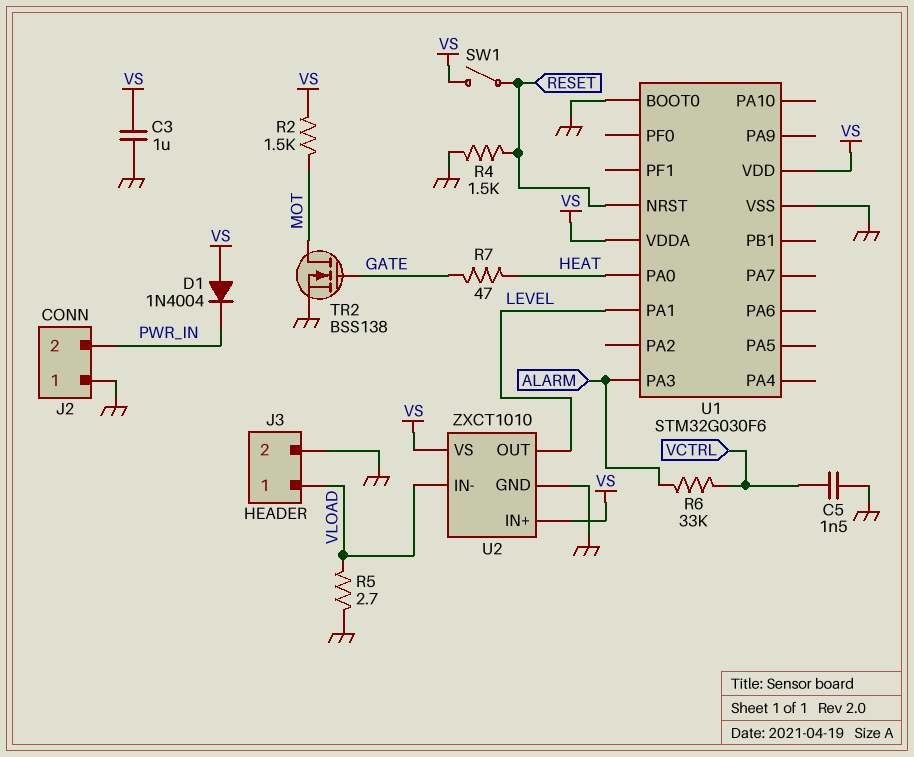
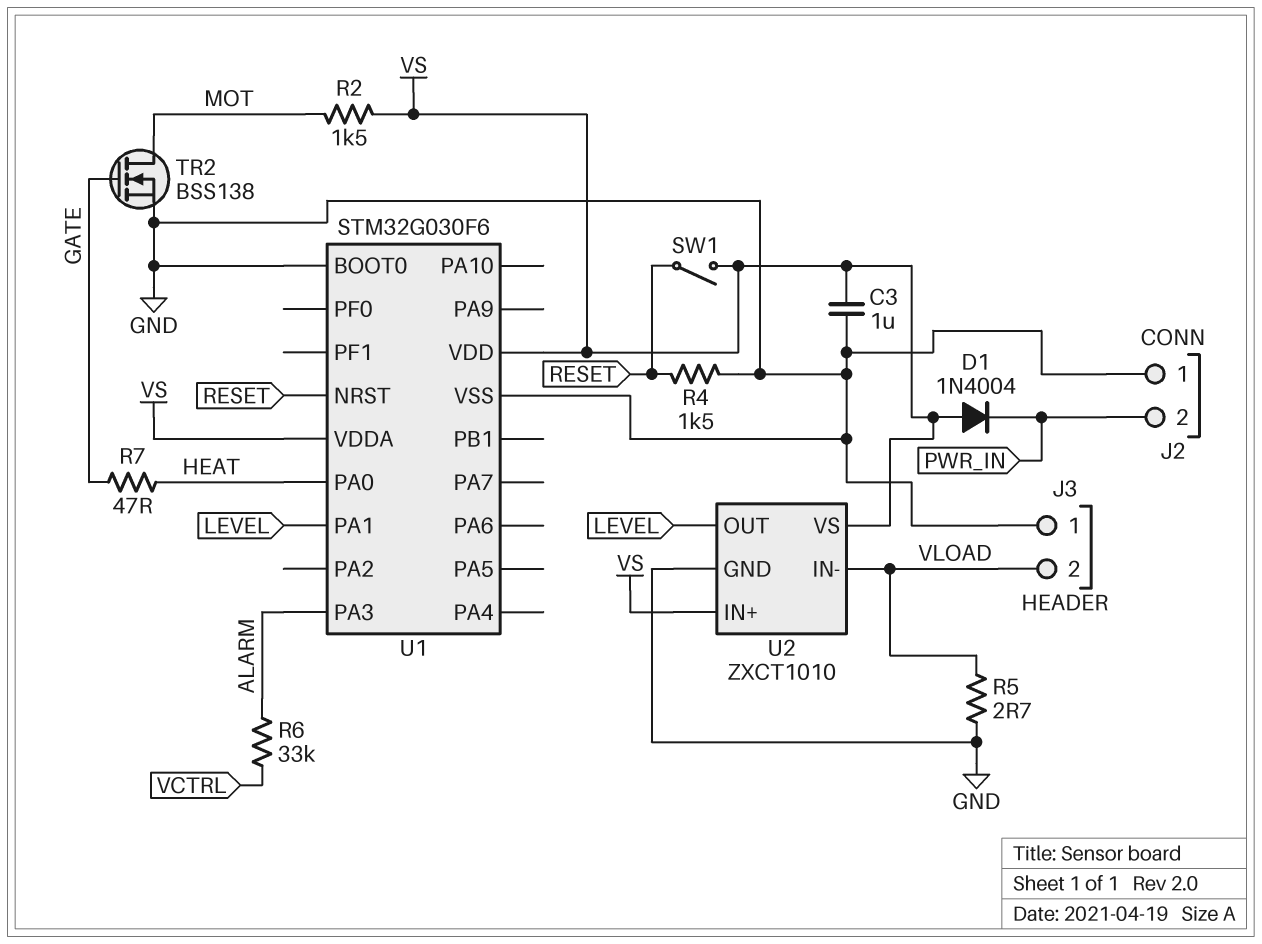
C5: 1.5nF (GND, VCTRL) -> none
J3 pin 1: VLOAD -> GND
J3 pin 2: GND -> VLOAD

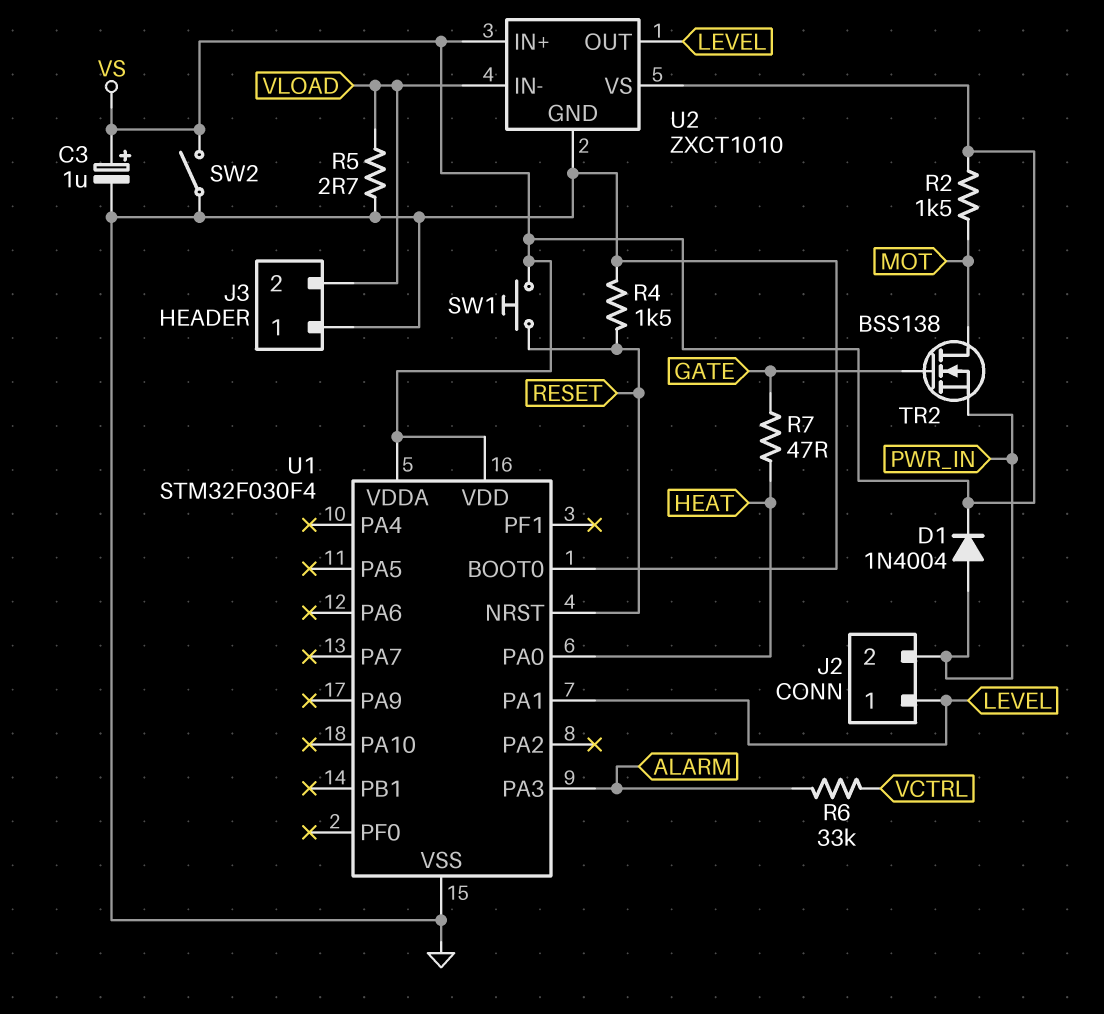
C3: 1uF (GND, VS) -> 1uF (plus VS, minus GND)
D1: diode 1N4004 (A VS, K PWR_IN) -> diode 1N4004 (A PWR_IN, K VS)
J2 pin 1: GND -> LEVEL
SW1: switch (RESET, VS) -> button (RESET, VS)
SW2: none -> switch (GND, VS)
TR2: NMOS BSS138 (G GATE, D MOT, S GND) -> NMOS BSS138 (G GATE, D MOT, S PWR_IN)
U1: STM32G030F6 -> STM32F030F4

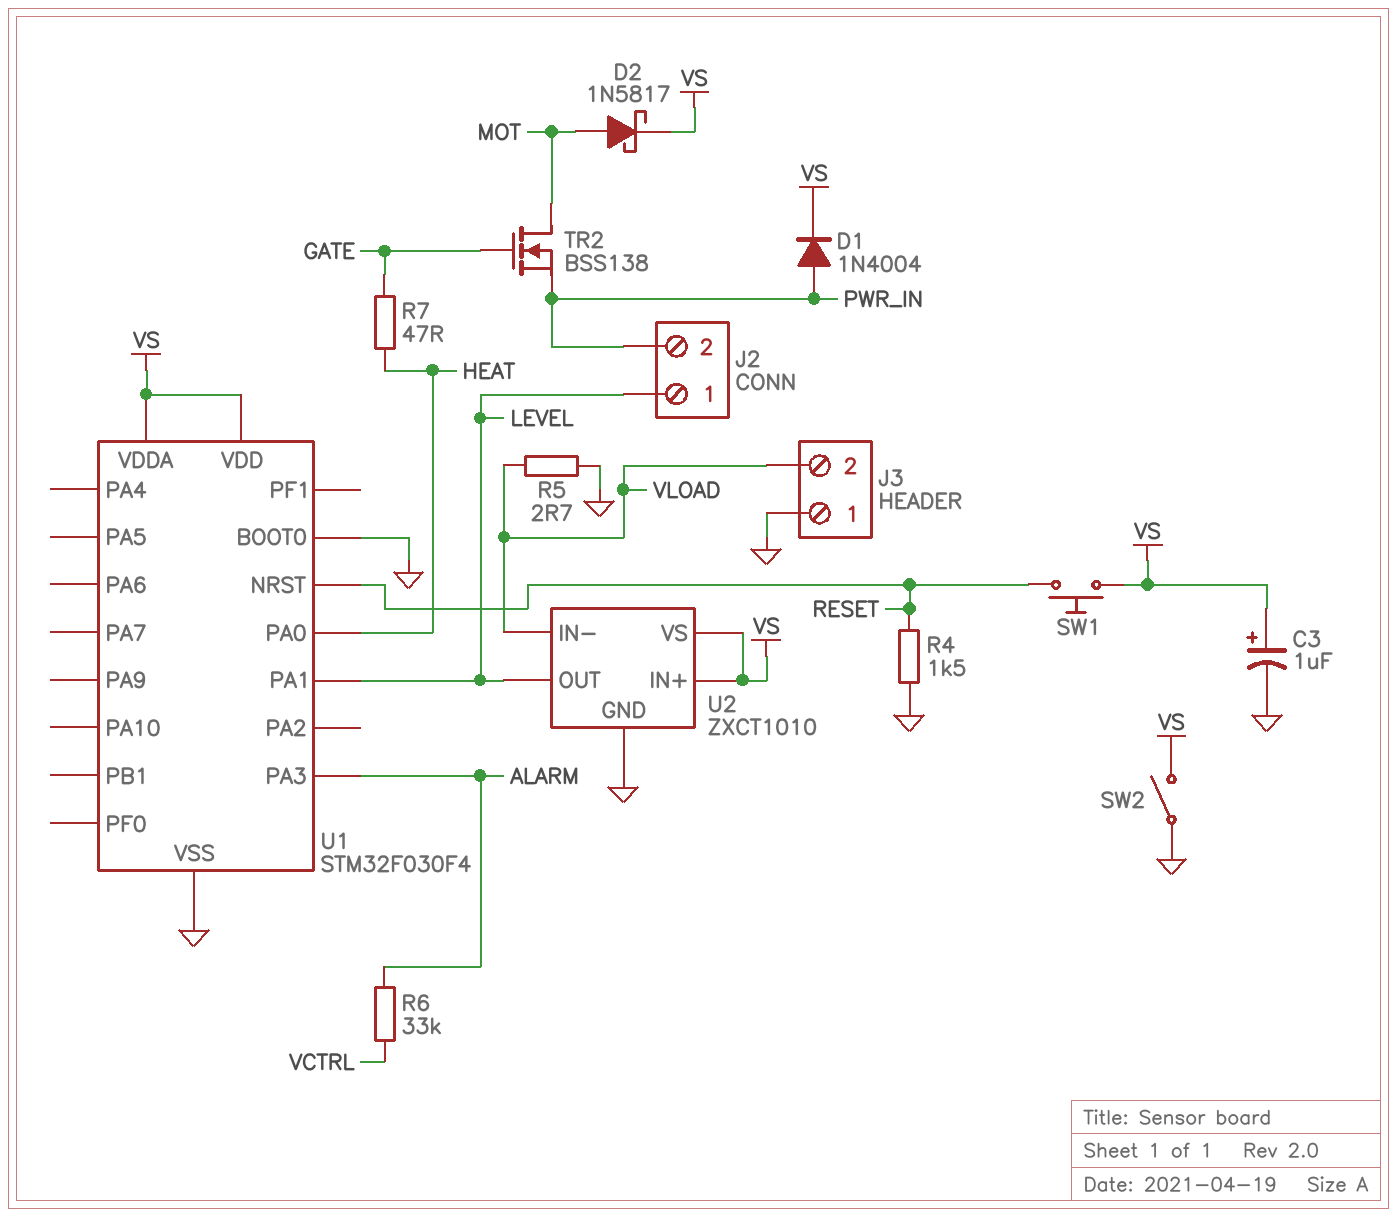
D2: none -> schottky 1N5817 (A MOT, K VS)
R2: 1.5k (MOT, VS) -> none

